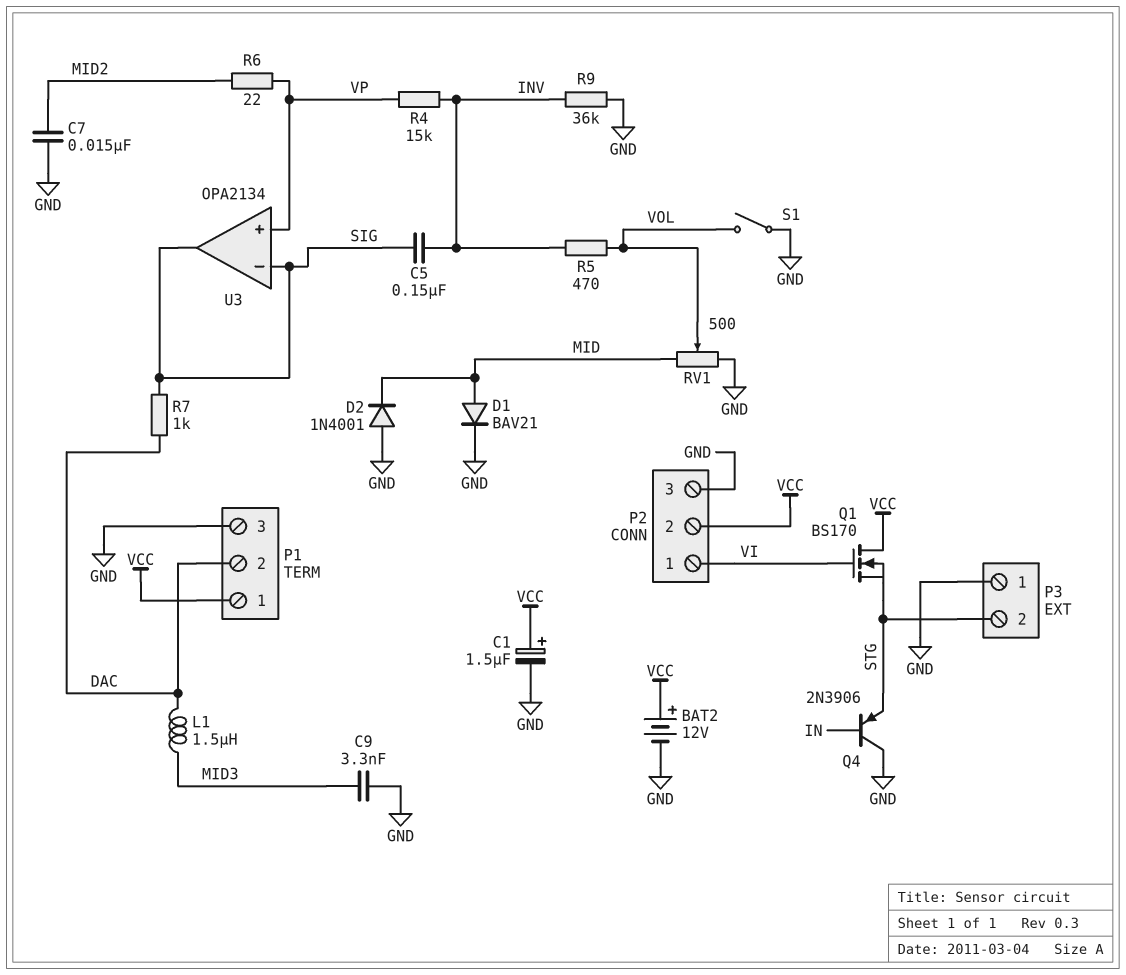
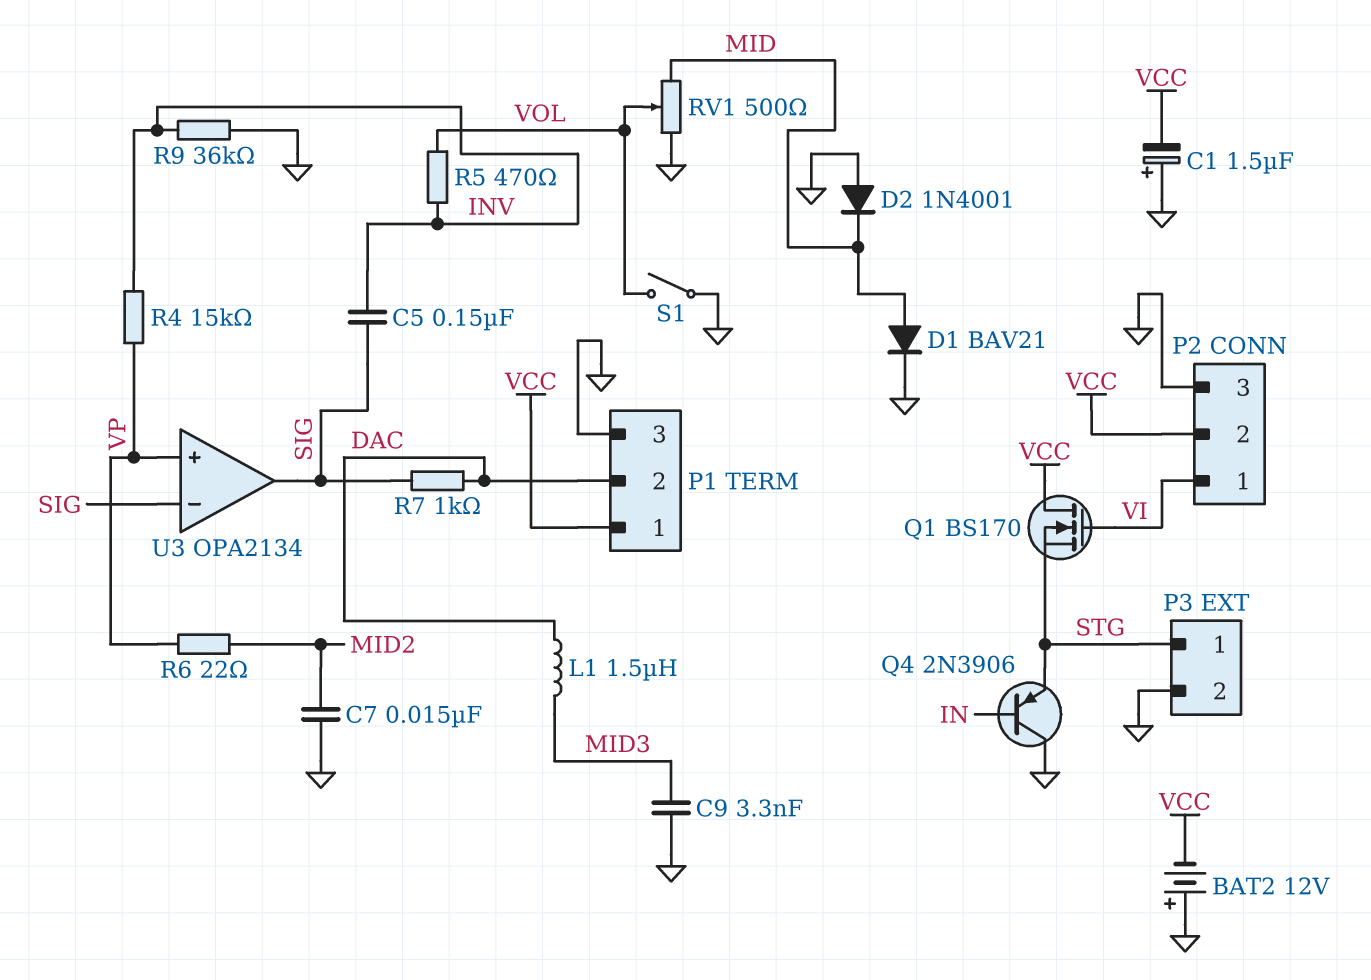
BAT2: 12V (plus VCC, minus GND) -> 12V (plus GND, minus VCC)
C1: 1.5uF (plus VCC, minus GND) -> 1.5uF (plus GND, minus VCC)
P3 pin 1: GND -> STG
P3 pin 2: STG -> GND

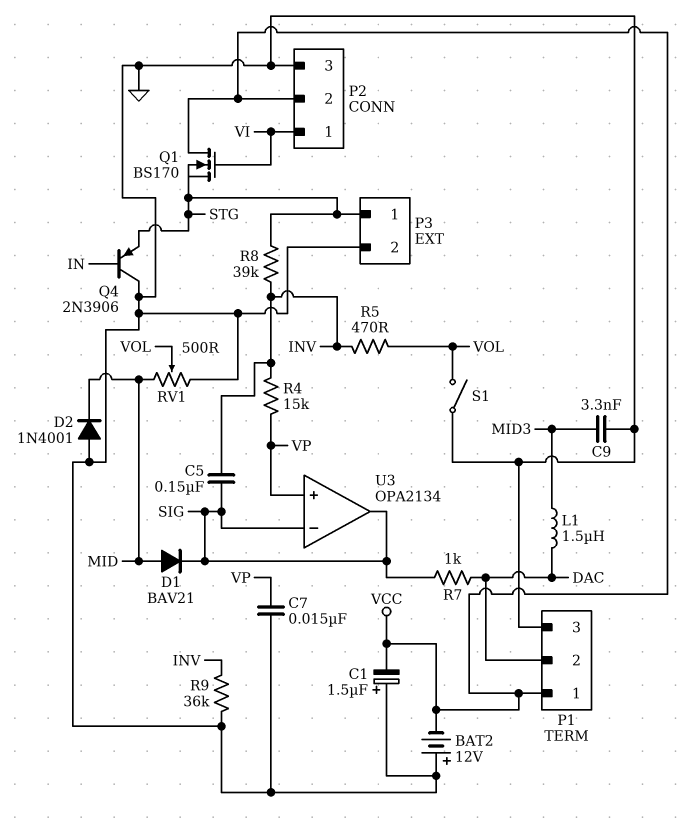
C7: 15nF (GND, MID2) -> 15nF (GND, VP)
D1: diode BAV21 (A MID, K GND) -> diode BAV21 (A MID, K SIG)
R6: 22 (MID2, VP) -> none
R8: none -> 39k (INV, STG)

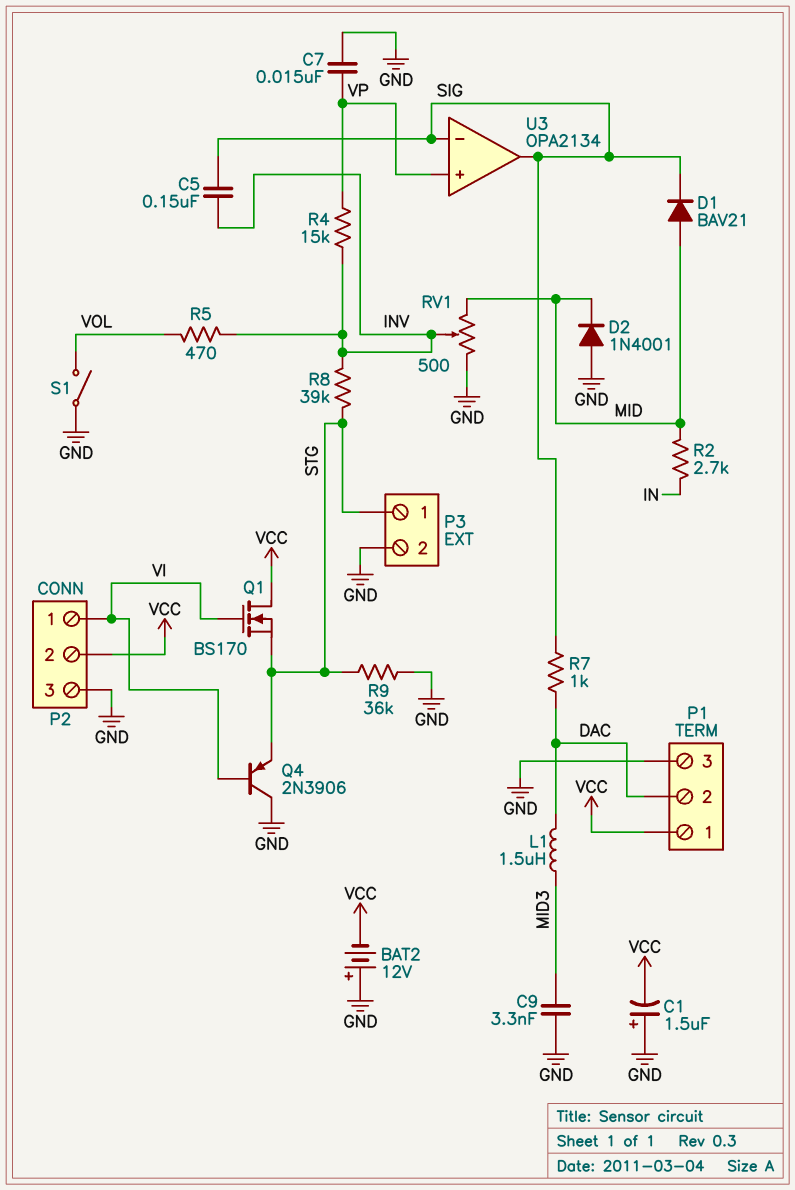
Q4: PNP 2N3906 (B IN, C GND, E STG) -> PNP 2N3906 (B VI, C GND, E STG)
R2: none -> 2.7k (IN, MID)
R9: 36k (GND, INV) -> 36k (GND, STG)
RV1: 500 (GND, MID, wiper VOL) -> 500 (GND, MID, wiper INV)

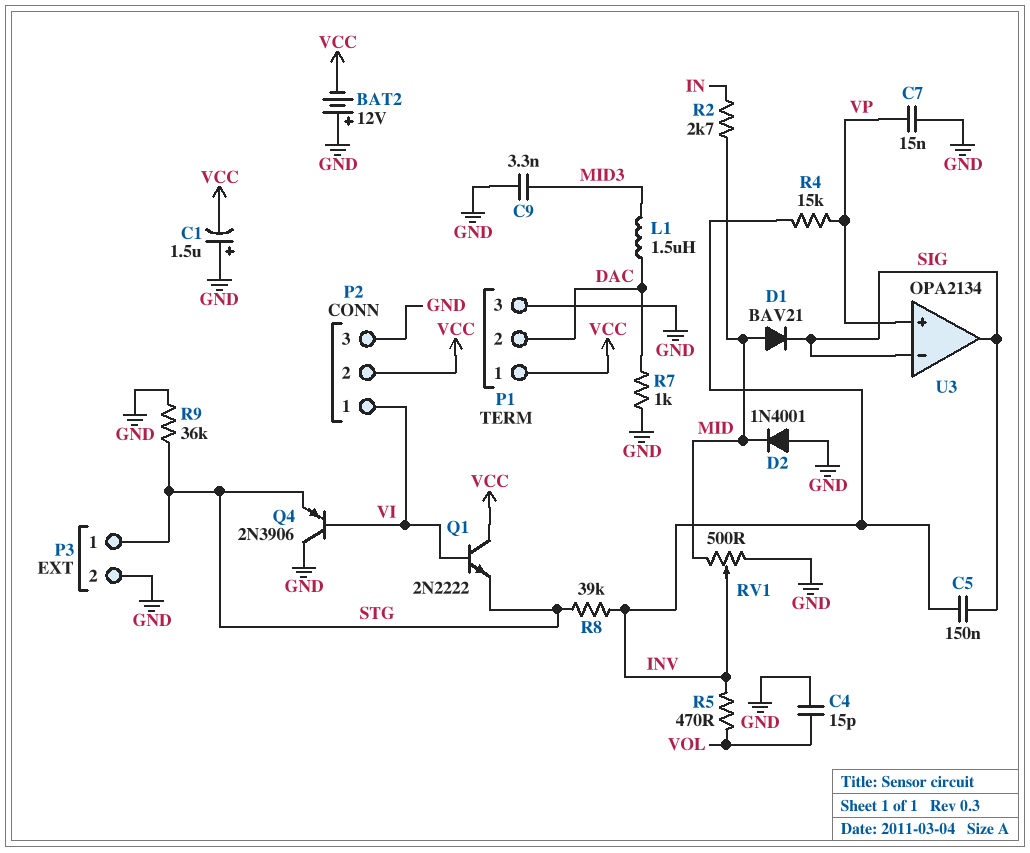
C4: none -> 15pF (GND, VOL)
Q1: NMOS BS170 (G VI, D VCC, S STG) -> NPN 2N2222 (B VI, C VCC, E STG)
R7: 1k (DAC, SIG) -> 1k (DAC, GND)
S1: switch (GND, VOL) -> none

